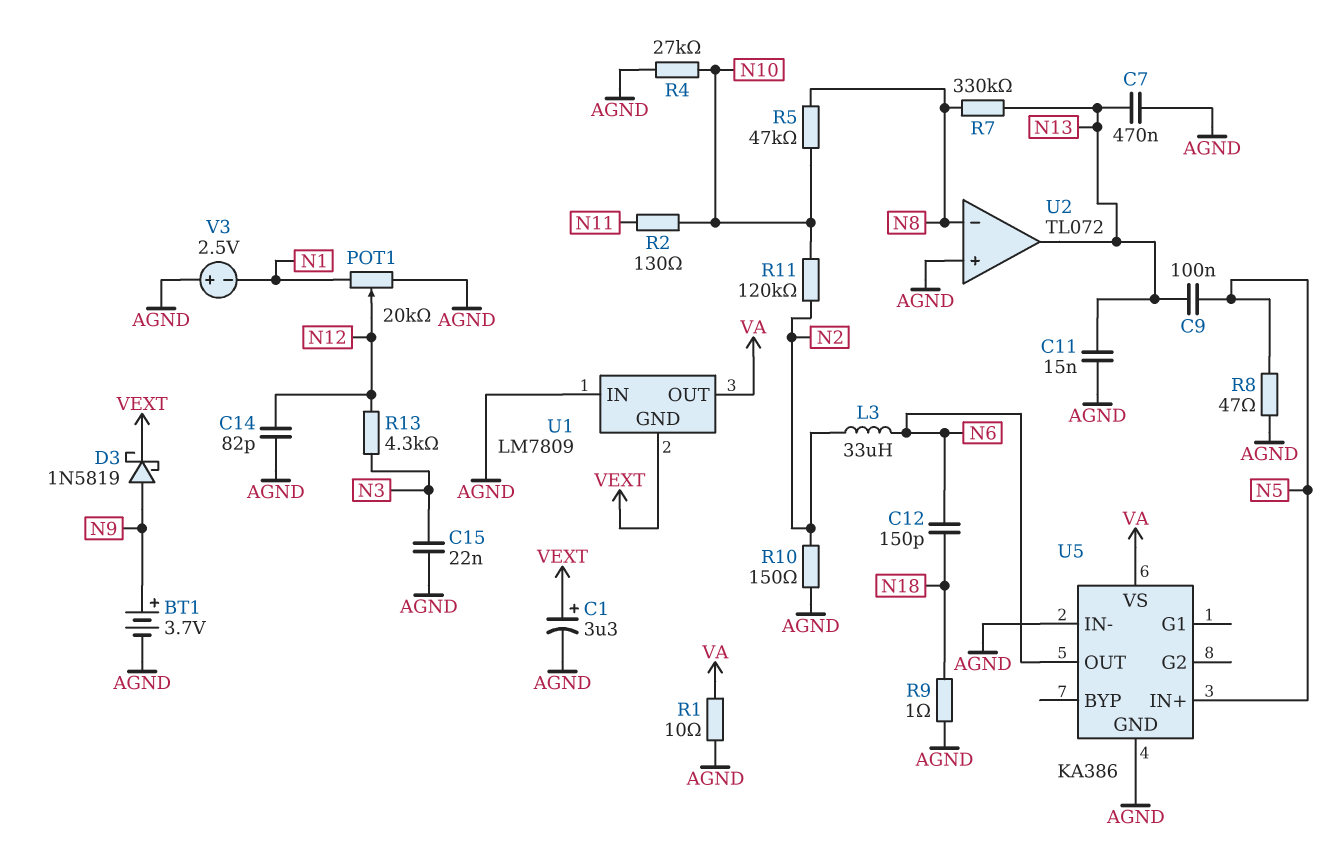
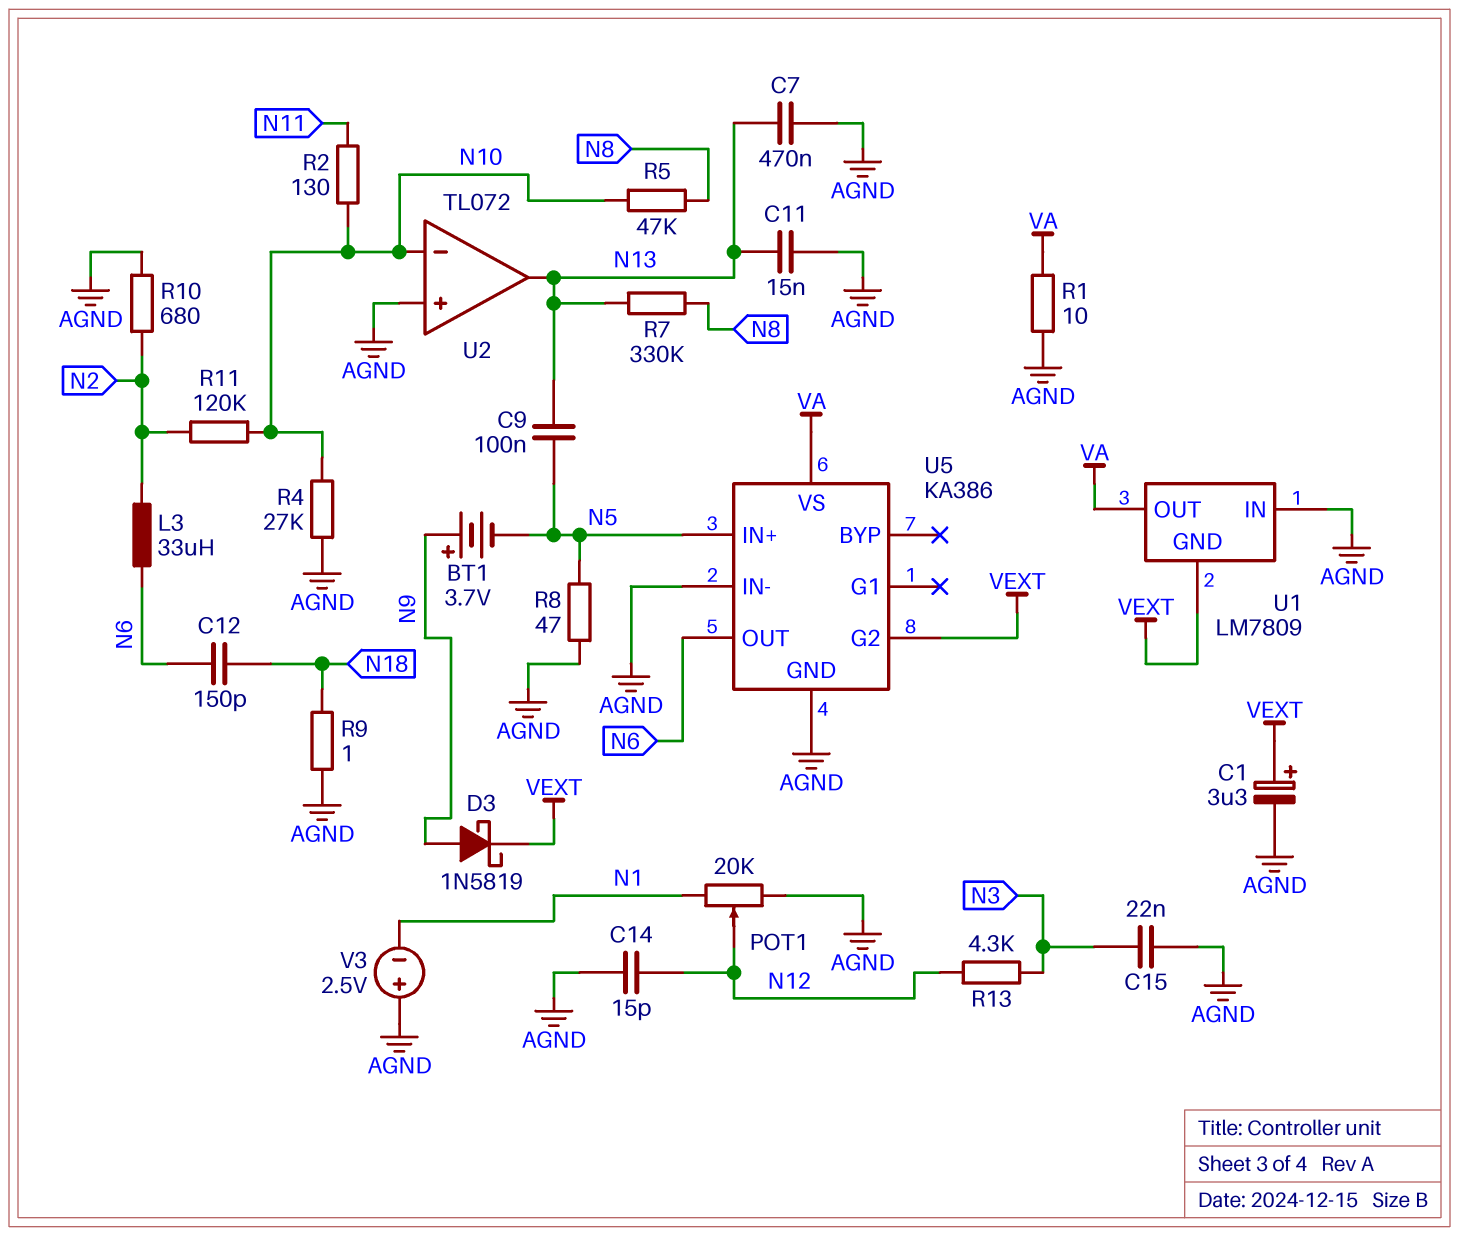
BT1: 3.7V (plus N9, minus AGND) -> 3.7V (plus N9, minus N5)
C14: 82pF (AGND, N12) -> 15pF (AGND, N12)
R10: 150 (AGND, N2) -> 680 (AGND, N2)
U2 pin in-: N8 -> N10
U5 pin G2: none -> VEXT

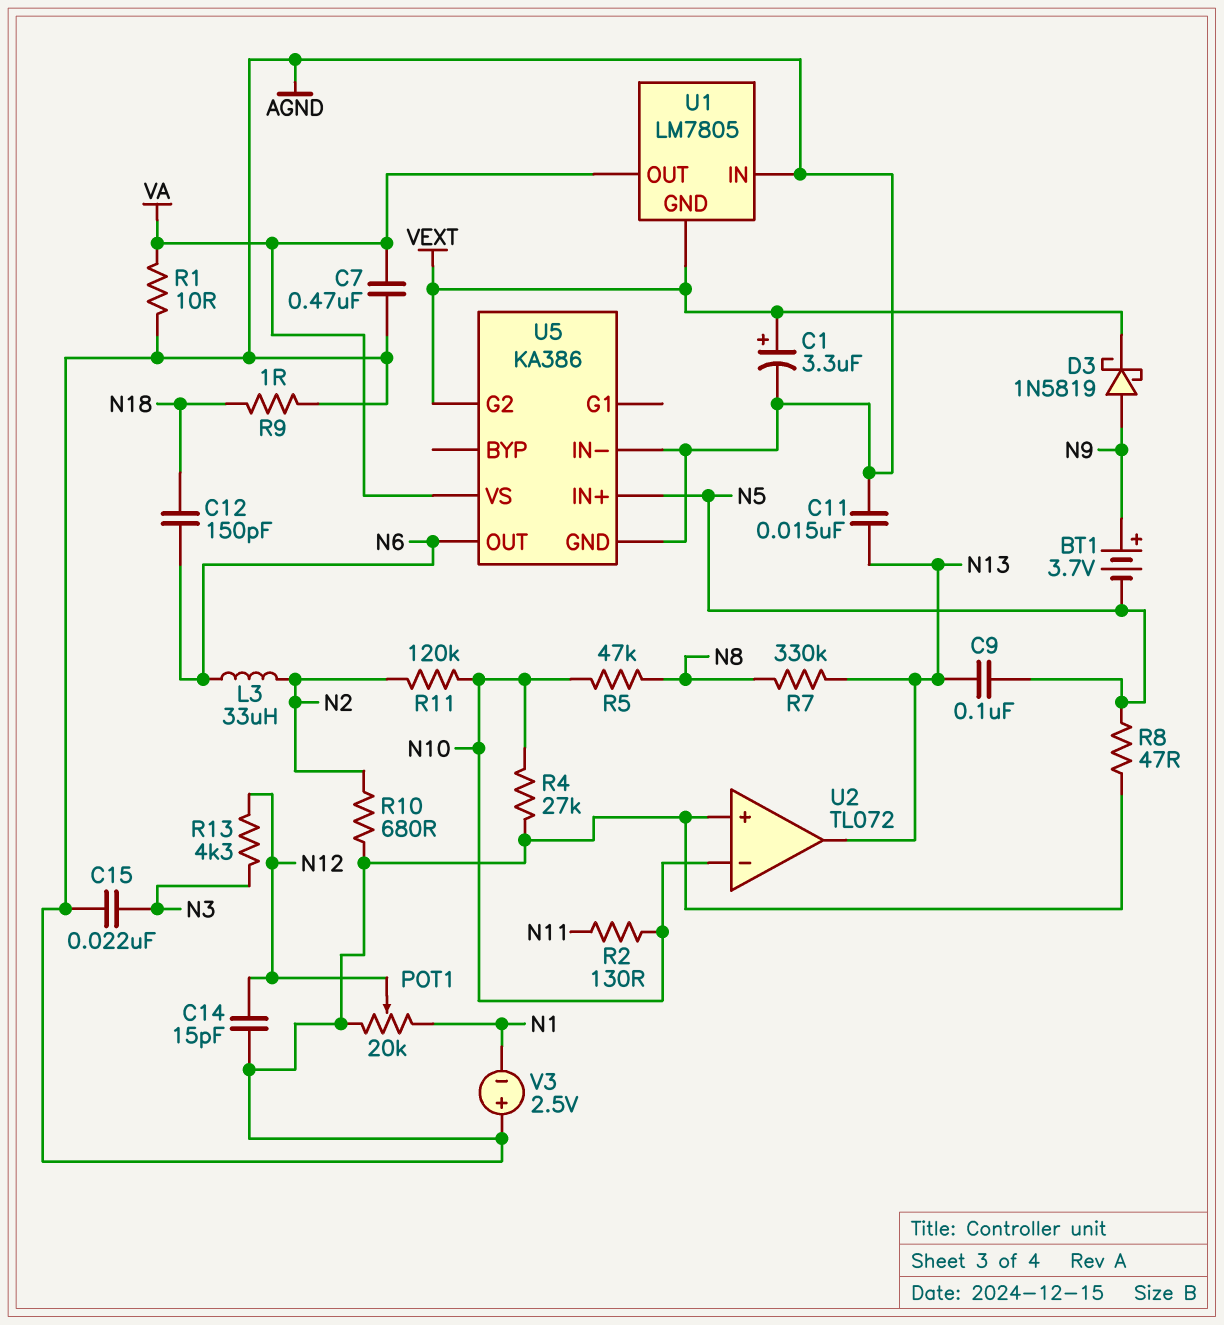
C7: 470nF (AGND, N13) -> 470nF (AGND, VA)
U1: LM7809 -> LM7805

